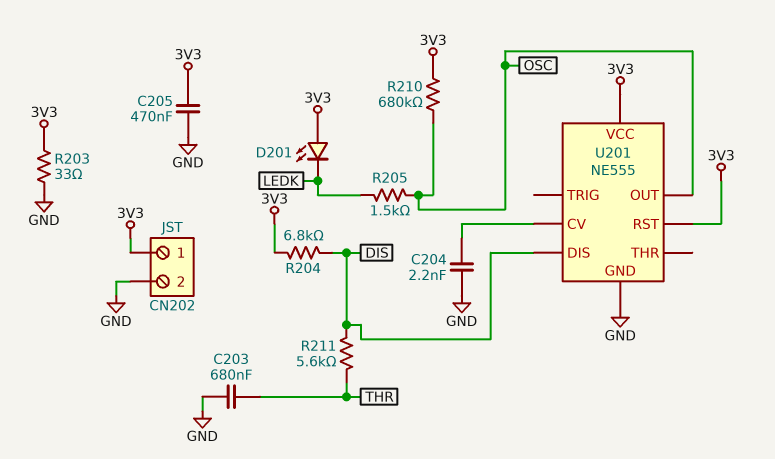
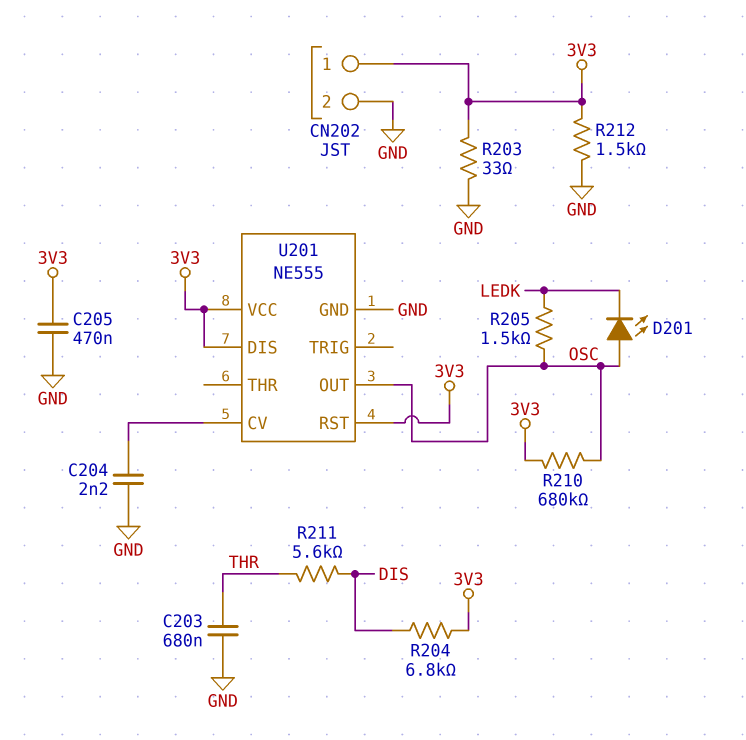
D201: LED (A 3V3, K LEDK) -> LED (A OSC, K LEDK)
R212: none -> 1.5k (3V3, GND)
U201 pin DIS: DIS -> 3V3

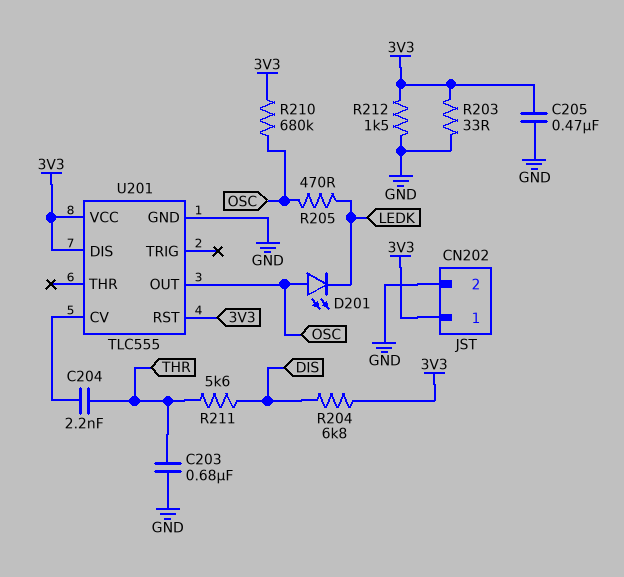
C204: 2.2nF (GND, U201/CV) -> 2.2nF (THR, U201/CV)
R205: 1.5k (LEDK, OSC) -> 470 (LEDK, OSC)
U201: NE555 -> TLC555

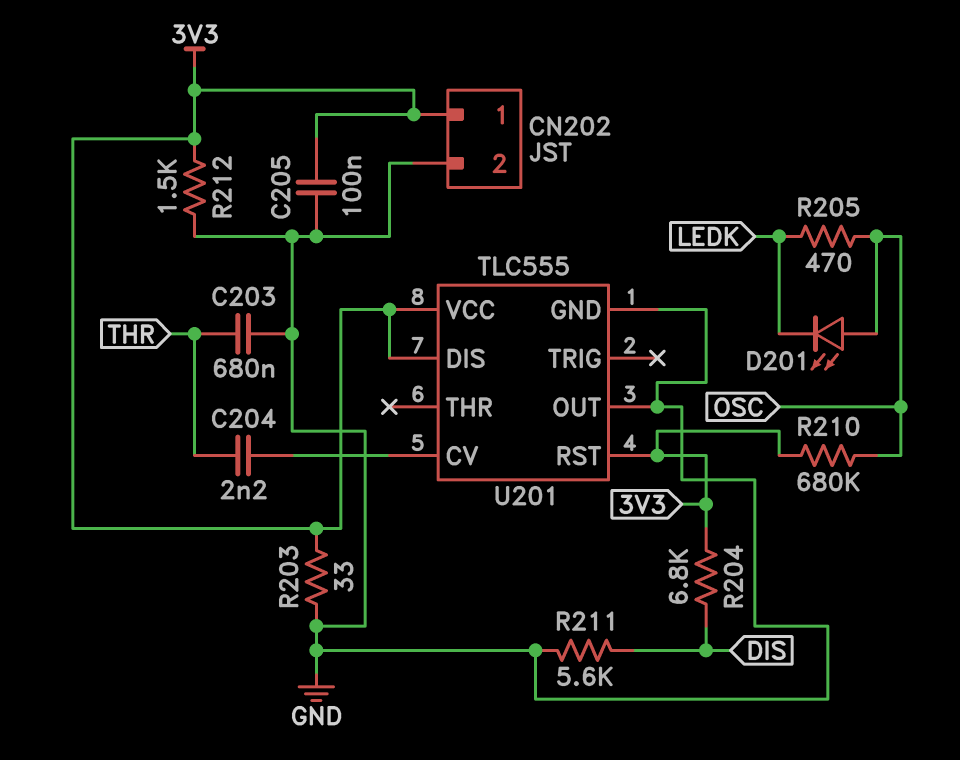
C205: 470nF (3V3, GND) -> 100nF (3V3, GND)
R211: 5.6k (DIS, THR) -> 5.6k (DIS, GND)
U201 pin OUT: OSC -> GND

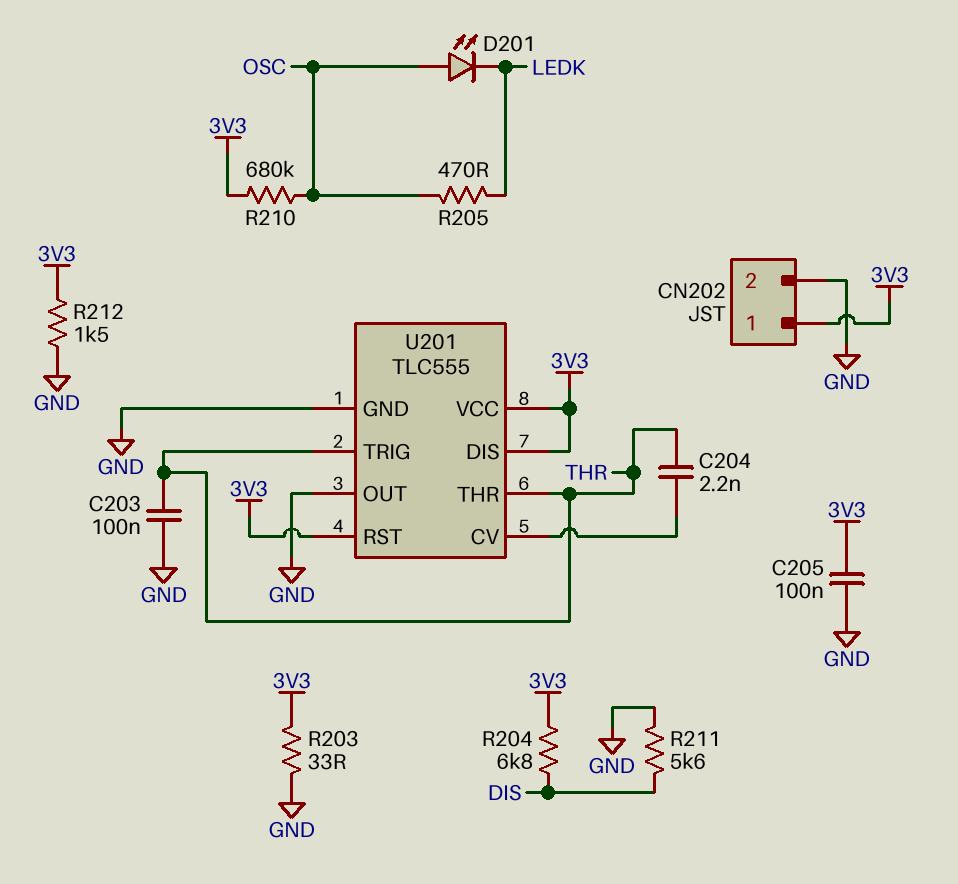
C203: 680nF (GND, THR) -> 100nF (GND, THR)
U201 pin THR: none -> THR
U201 pin TRIG: none -> THR

